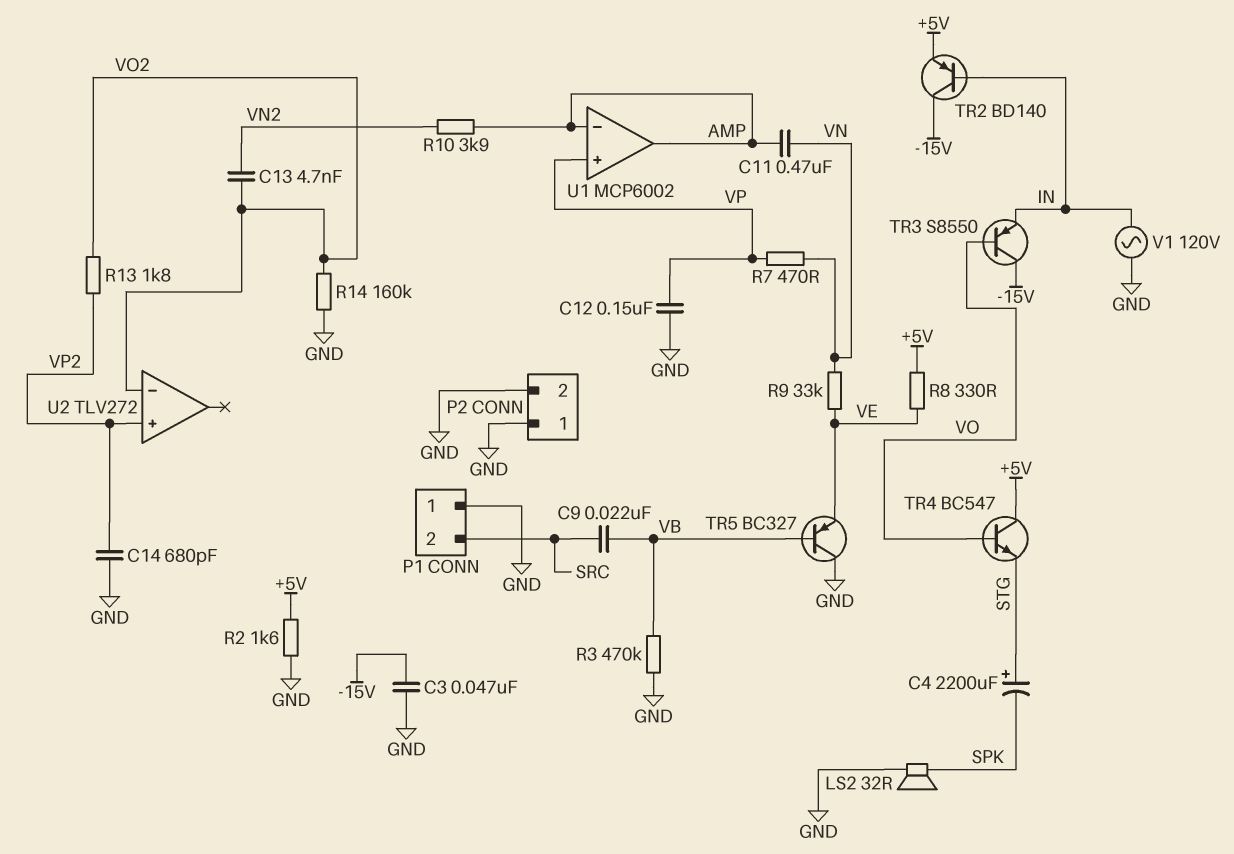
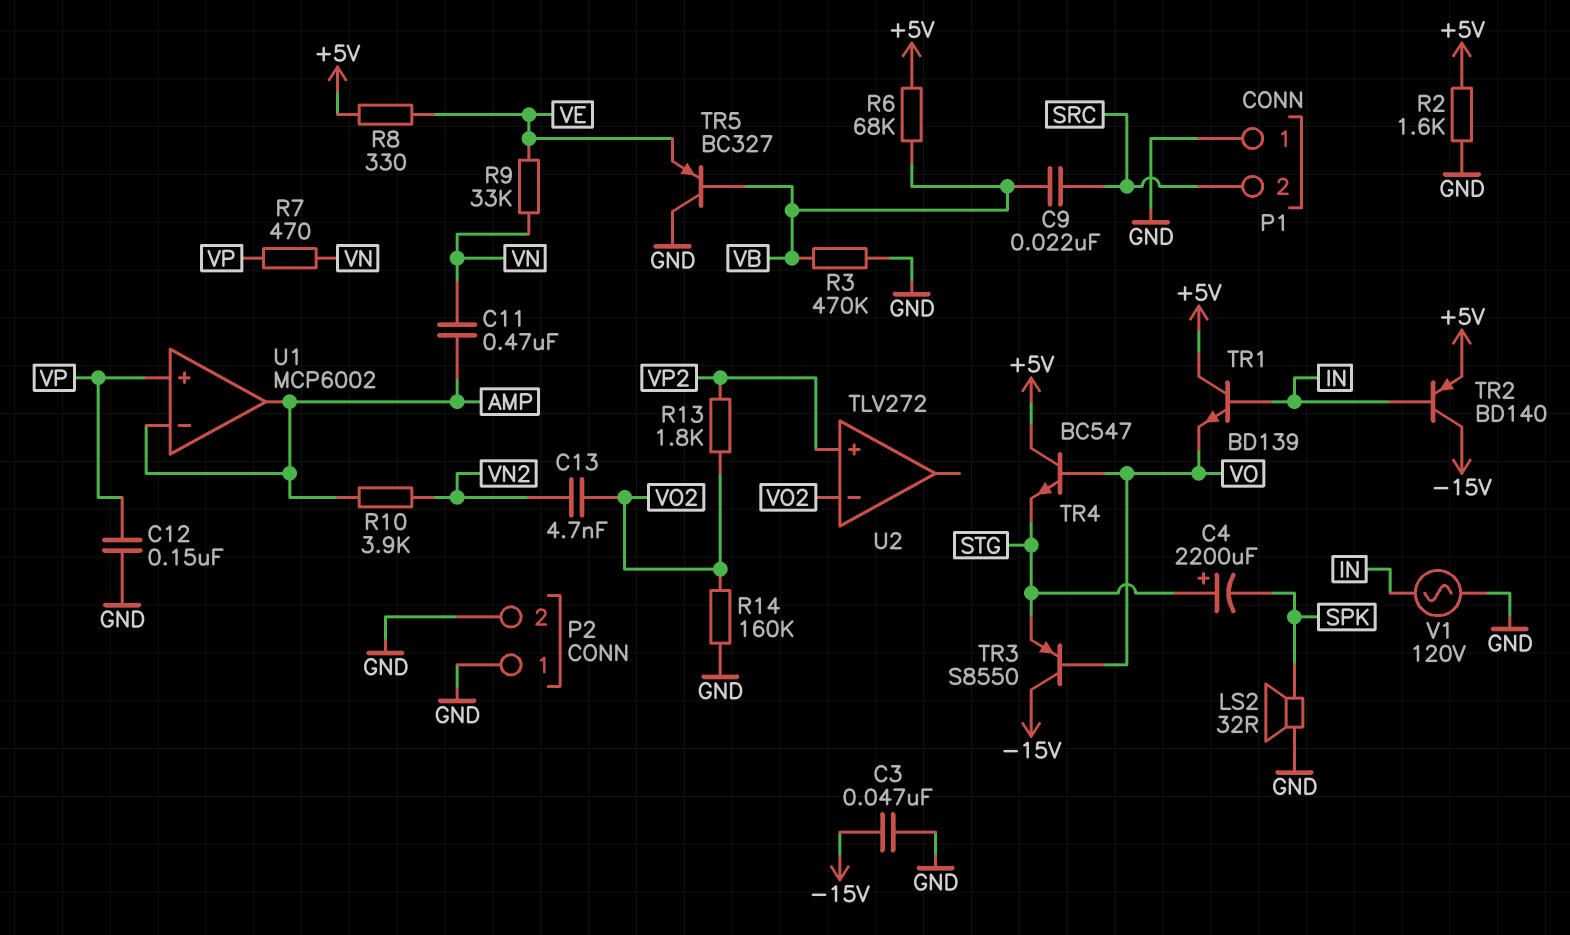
C14: 680pF (GND, VP2) -> none
R6: none -> 68k (+5V, VB)
TR1: none -> NPN BD139 (B IN, C +5V, E VO)
TR3: PNP S8550 (B VO, C -15V, E IN) -> PNP S8550 (B VO, C -15V, E STG)

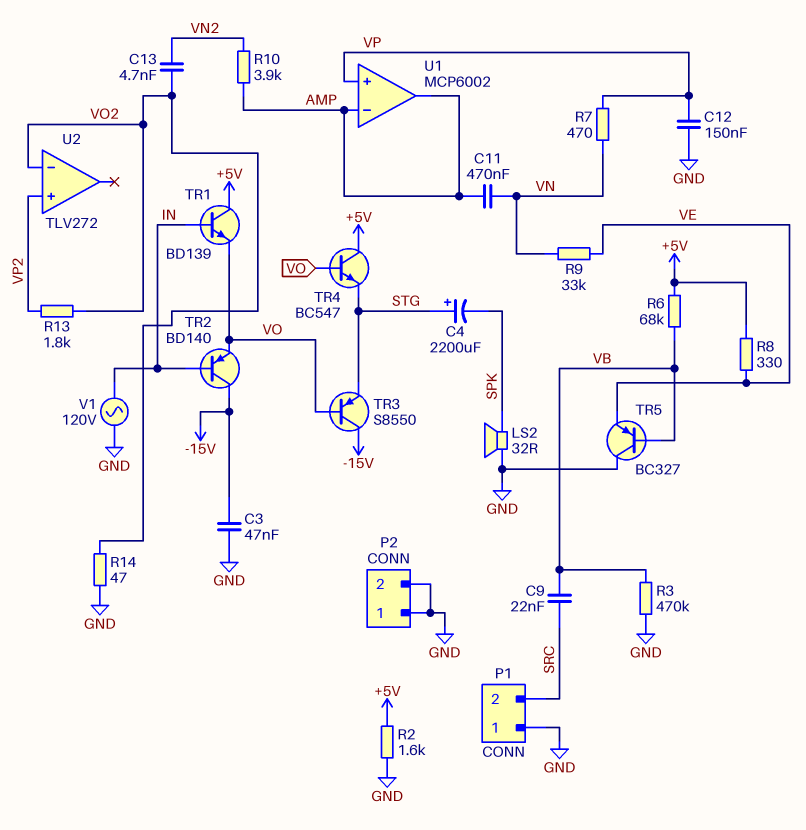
R14: 160k (GND, VO2) -> 47 (GND, VO2)
TR2: PNP BD140 (B IN, C -15V, E +5V) -> PNP BD140 (B IN, C -15V, E VO)

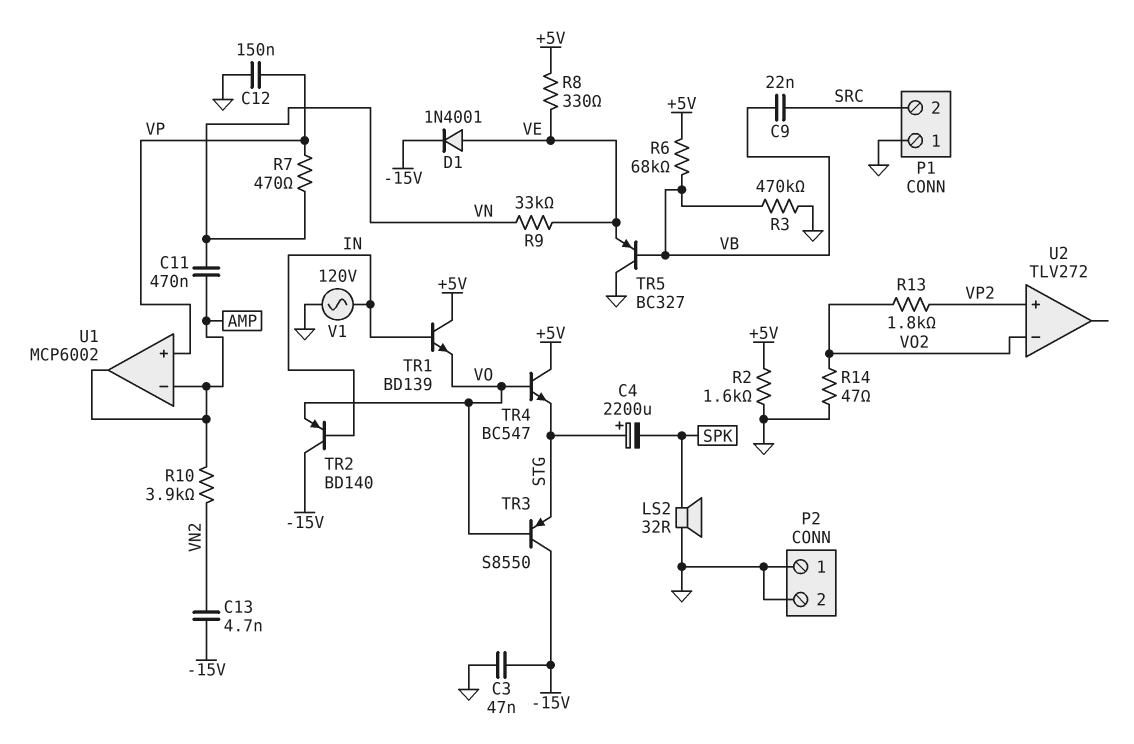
C13: 4.7nF (VN2, VO2) -> 4.7nF (-15V, VN2)
D1: none -> diode 1N4001 (A VE, K -15V)

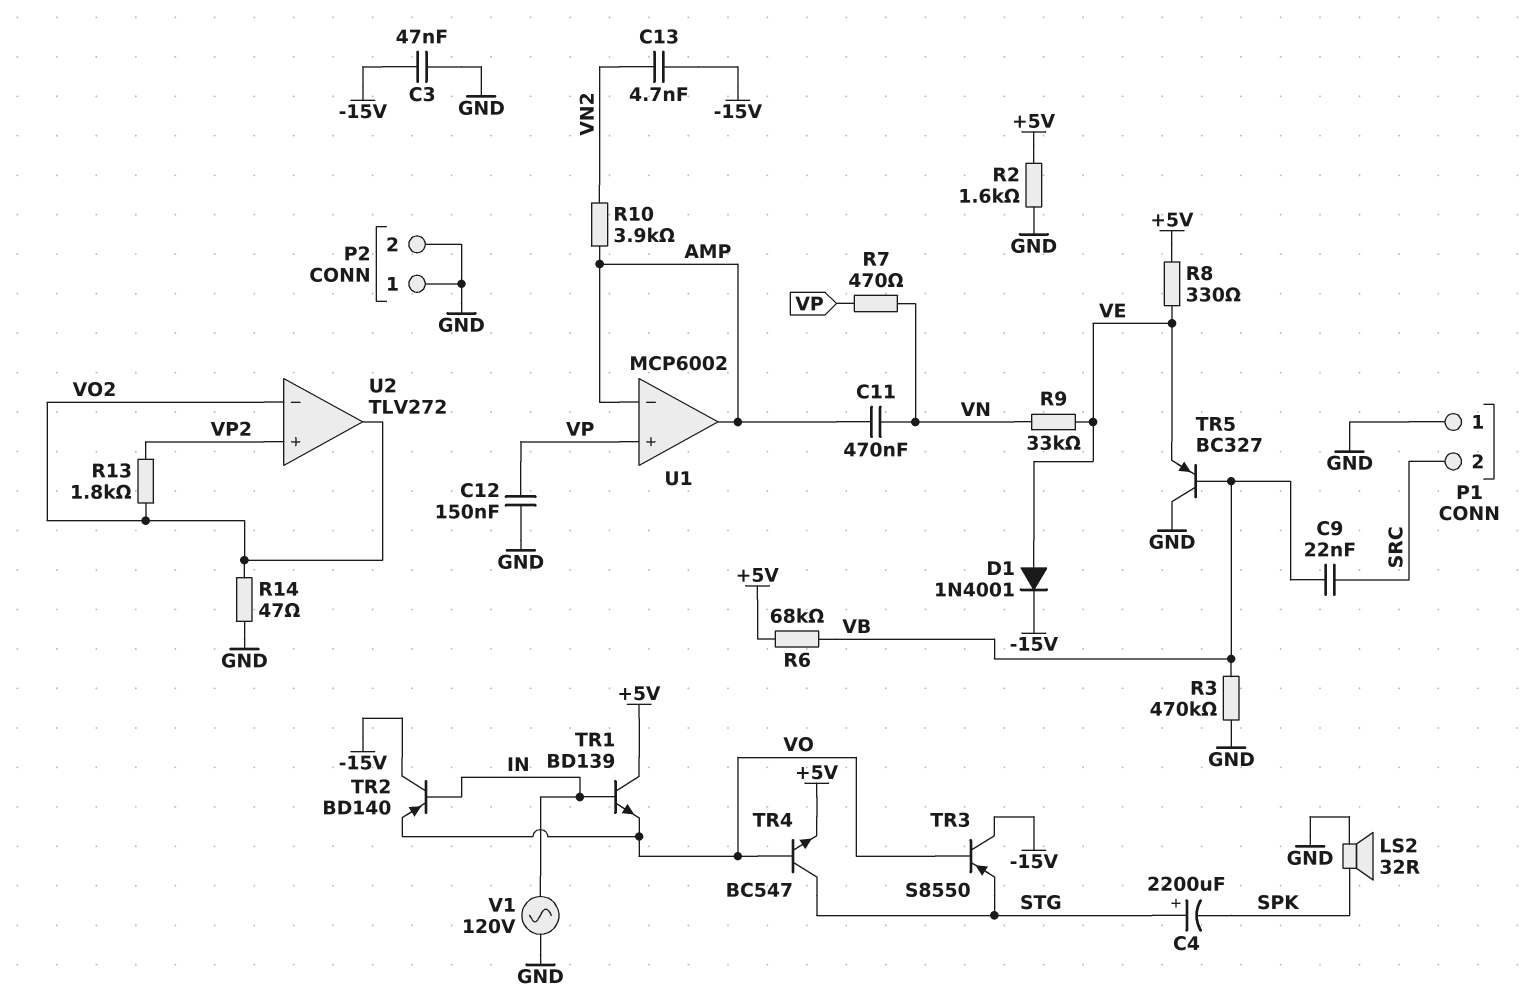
TR4: NPN BC547 (B VO, C +5V, E STG) -> NPN BC547 (B VO, C STG, E +5V)
U2 pin out: none -> VO2

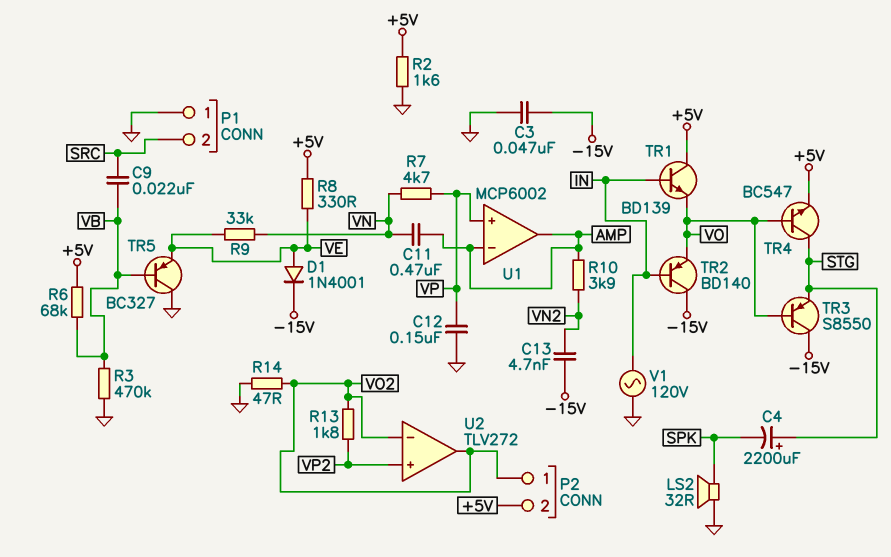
P2 pin 1: GND -> VO2
P2 pin 2: GND -> +5V
R7: 470 (VN, VP) -> 4.7k (VN, VP)

